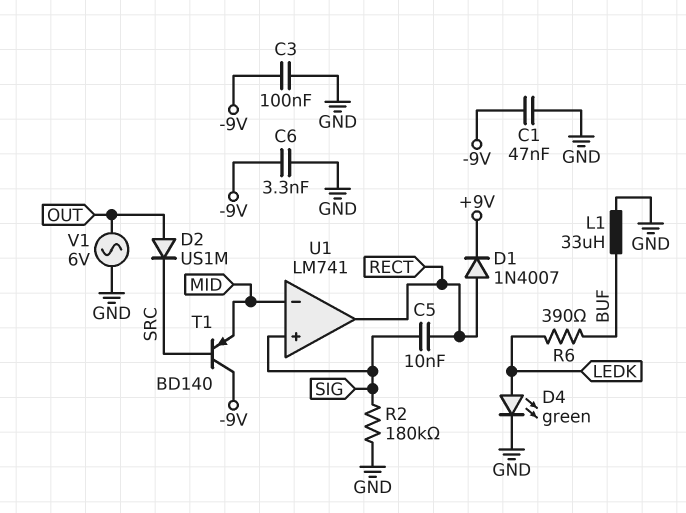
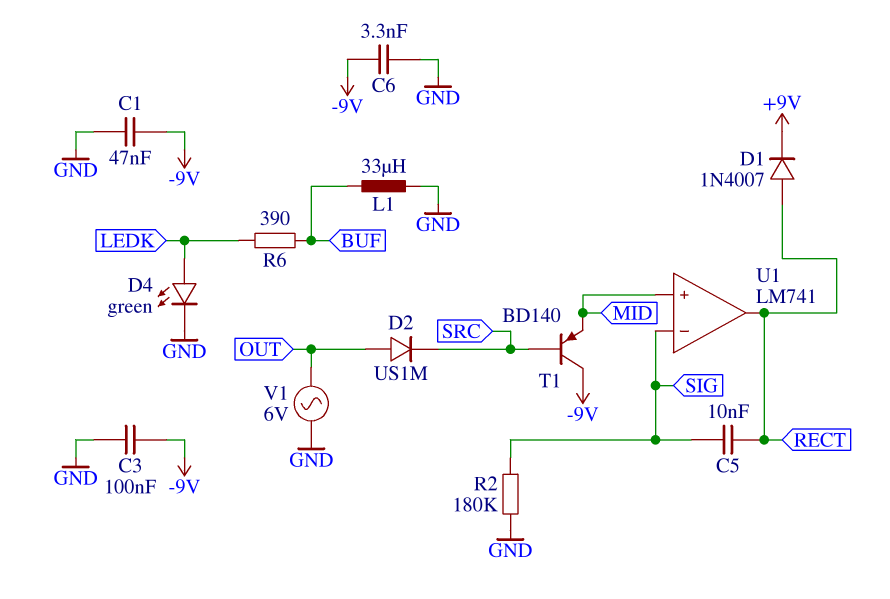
U1 pin in+: SIG -> MID
U1 pin in-: MID -> SIG

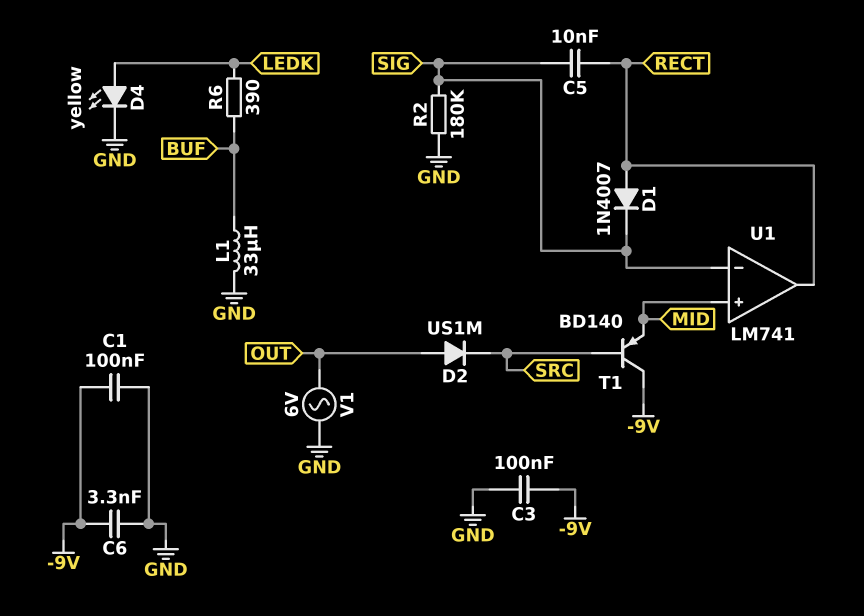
C1: 47nF (-9V, GND) -> 100nF (-9V, GND)
D1: diode 1N4007 (A RECT, K +9V) -> diode 1N4007 (A RECT, K SIG)
D4: LED green (A LEDK, K GND) -> LED yellow (A LEDK, K GND)

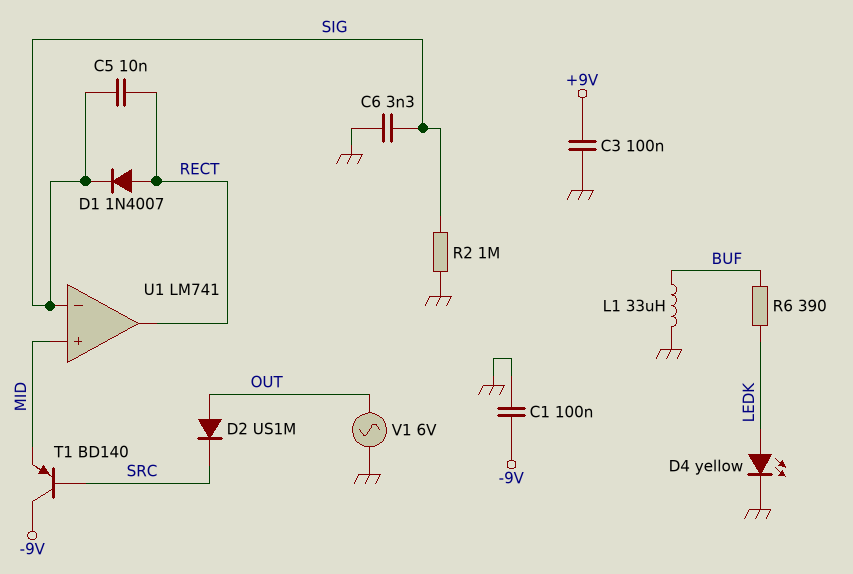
C3: 100nF (-9V, GND) -> 100nF (+9V, GND)
C6: 3.3nF (-9V, GND) -> 3.3nF (GND, SIG)
R2: 180k (GND, SIG) -> 1M (GND, SIG)

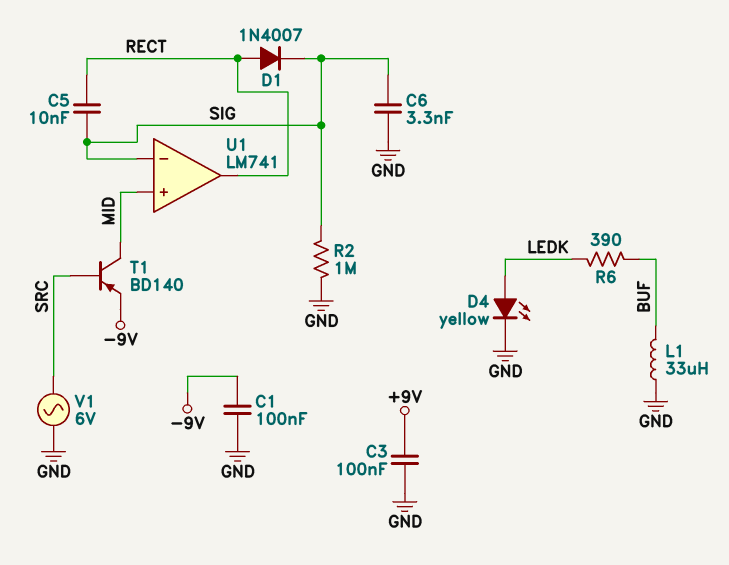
D2: diode US1M (A OUT, K SRC) -> none
T1: PNP BD140 (B SRC, C -9V, E MID) -> PNP BD140 (B SRC, C MID, E -9V)
V1: AC 6V (GND, OUT) -> AC 6V (GND, SRC)

